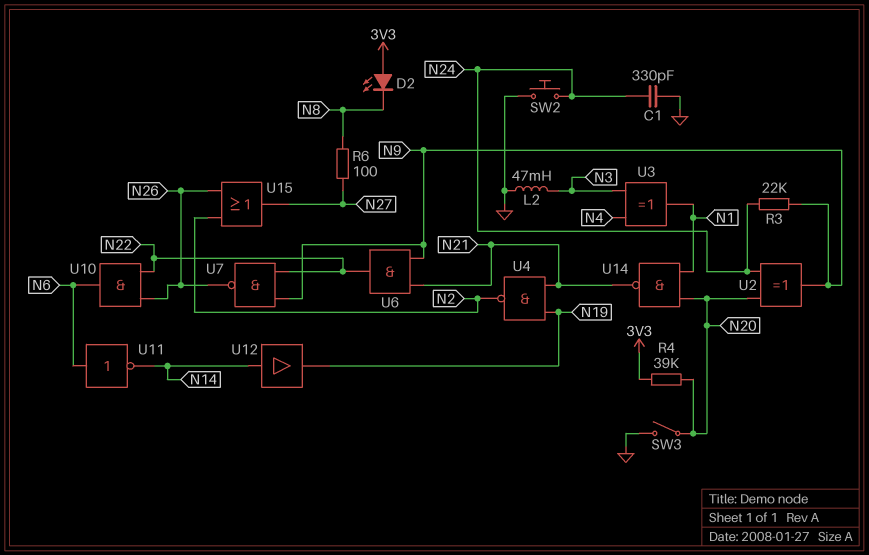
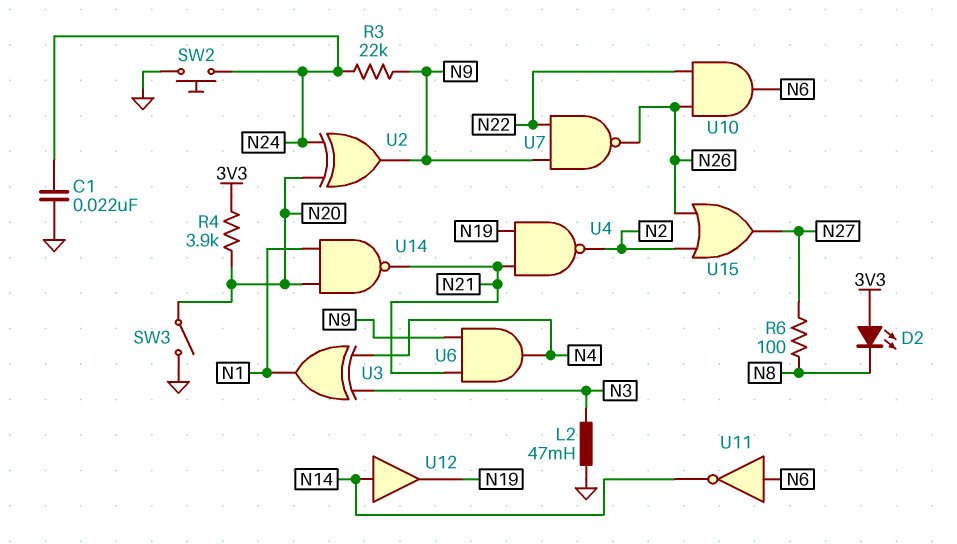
C1: 330pF (GND, N24) -> 22nF (GND, N24)
R4: 39k (3V3, N20) -> 3.9k (3V3, N20)
U6: AND (in N9, in N21, out N22) -> AND (in N9, in N21, out N4)

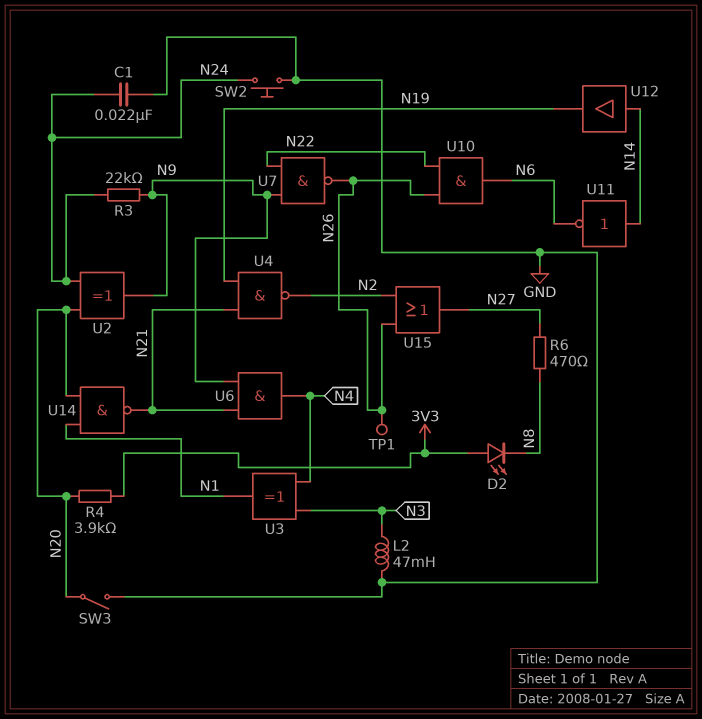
R6: 100 (N8, N27) -> 470 (N8, N27)
TP1: none -> test point (N26)
U11: NOT (in N6, out N14) -> NOT (in N14, out N6)

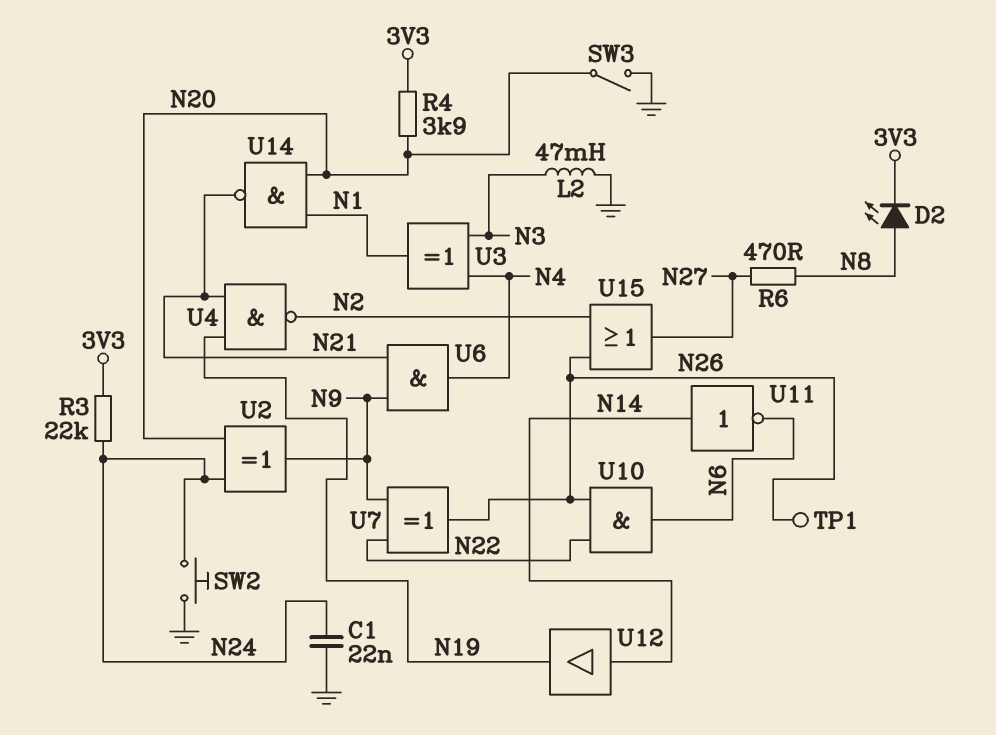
D2: LED (A 3V3, K N8) -> LED (A N8, K 3V3)
R3: 22k (N9, N24) -> 22k (3V3, N24)
U7: NAND (in N9, in N22, out N26) -> XOR (in N9, in N22, out N26)

